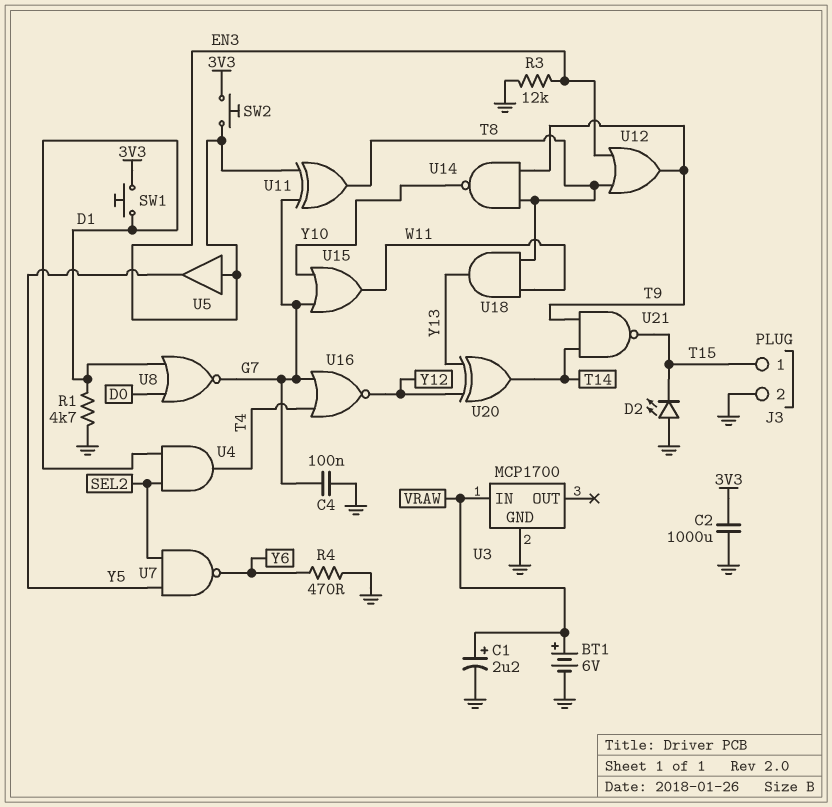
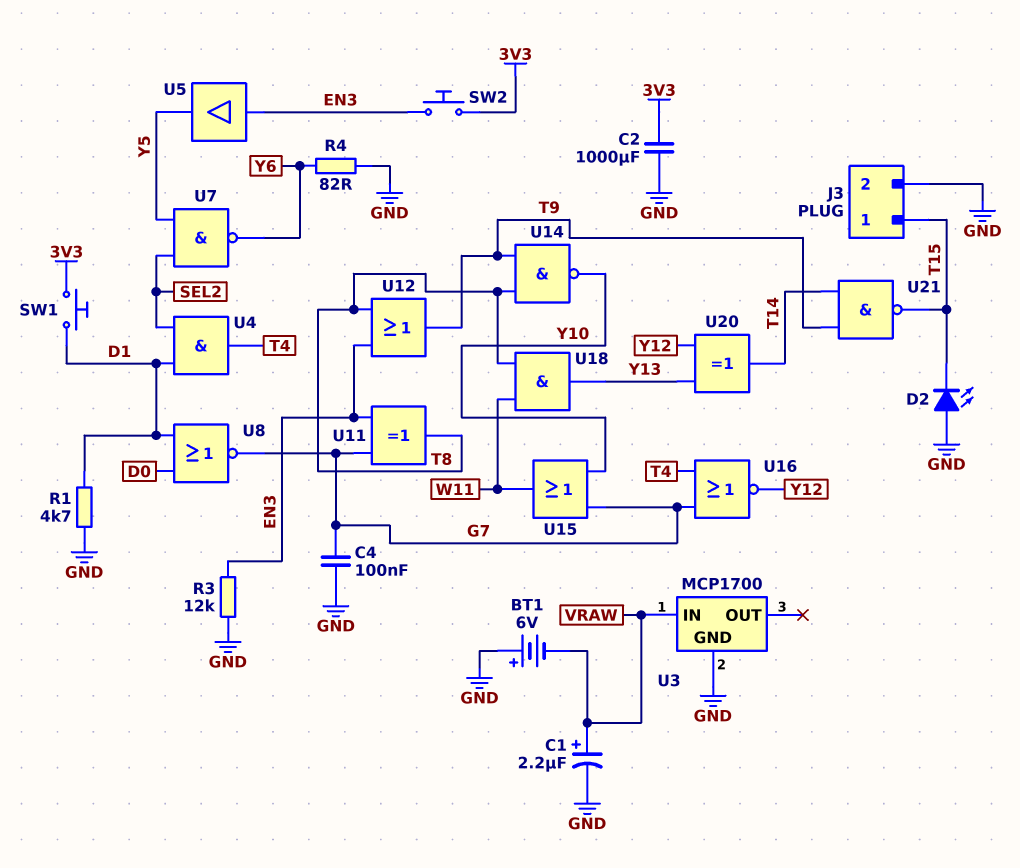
BT1: 6V (plus VRAW, minus GND) -> 6V (plus GND, minus VRAW)
R4: 470 (GND, Y6) -> 82 (GND, Y6)

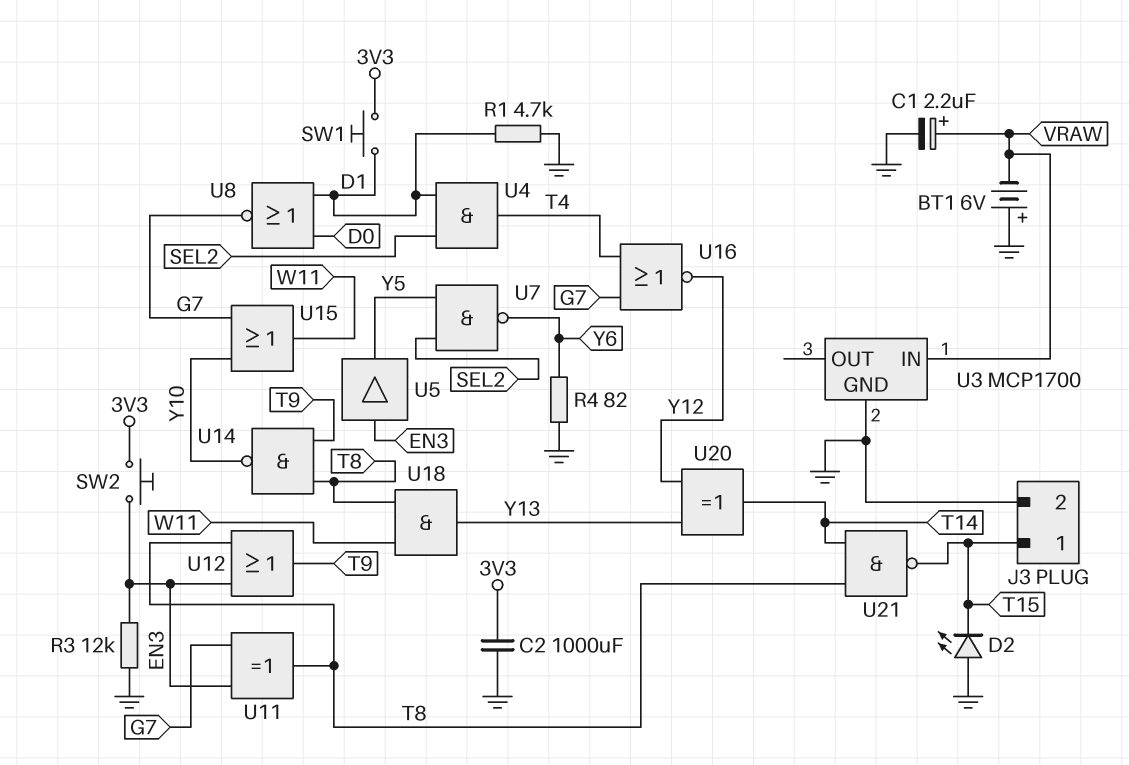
C4: 100nF (G7, GND) -> none
U21: NAND (in T9, in T14, out T15) -> NAND (in T8, in T14, out T15)

